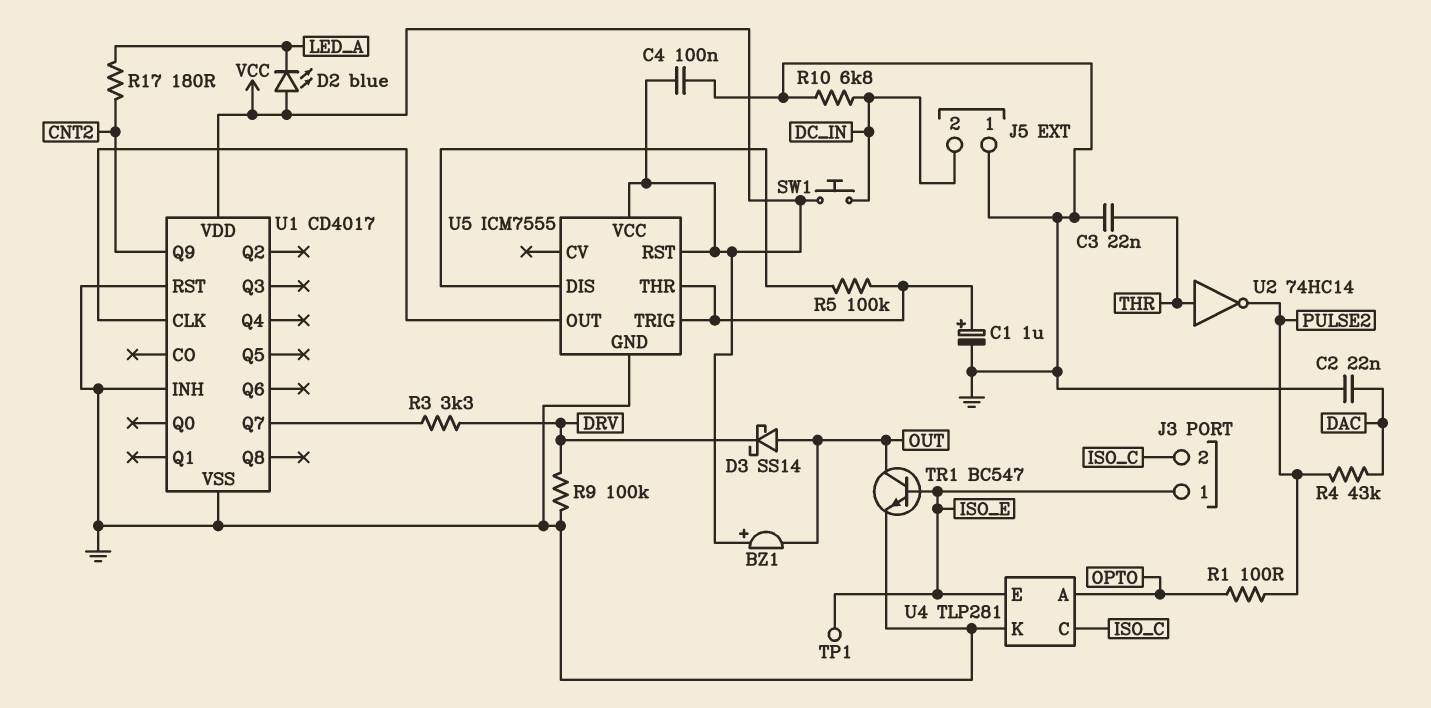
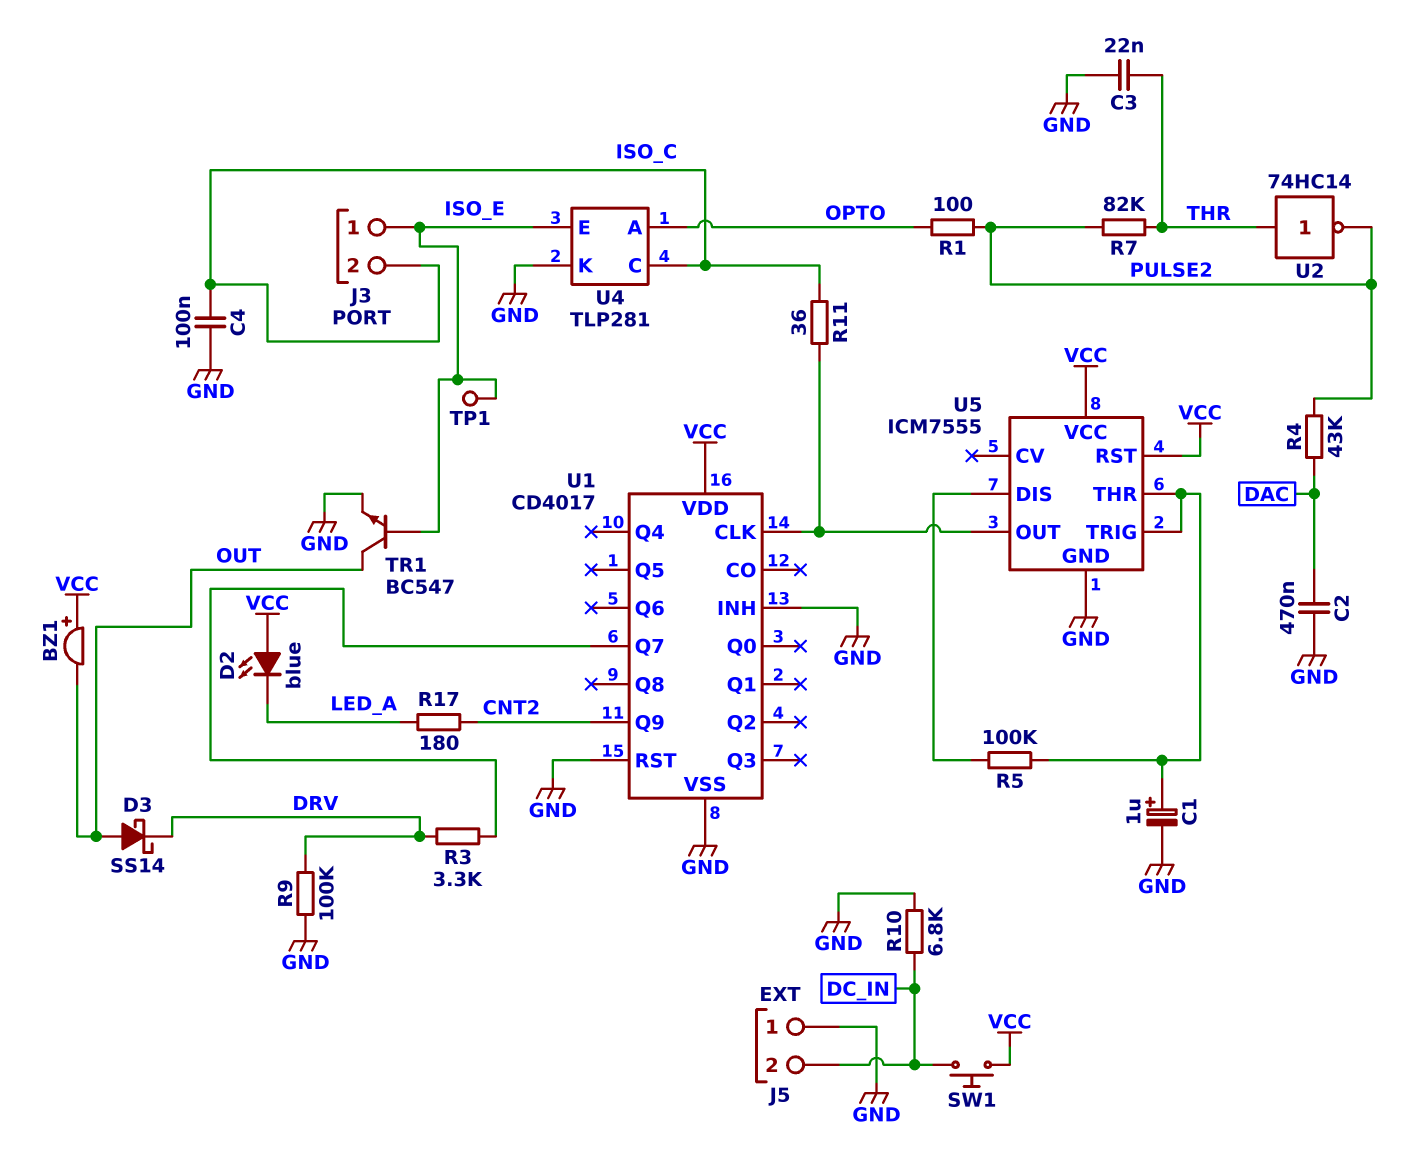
C2: 22nF (DAC, GND) -> 470nF (DAC, GND)
C4: 100nF (GND, VCC) -> 100nF (GND, ISO_C)
R7: none -> 82k (PULSE2, THR)
R11: none -> 36 (ISO_C, U1/CLK)

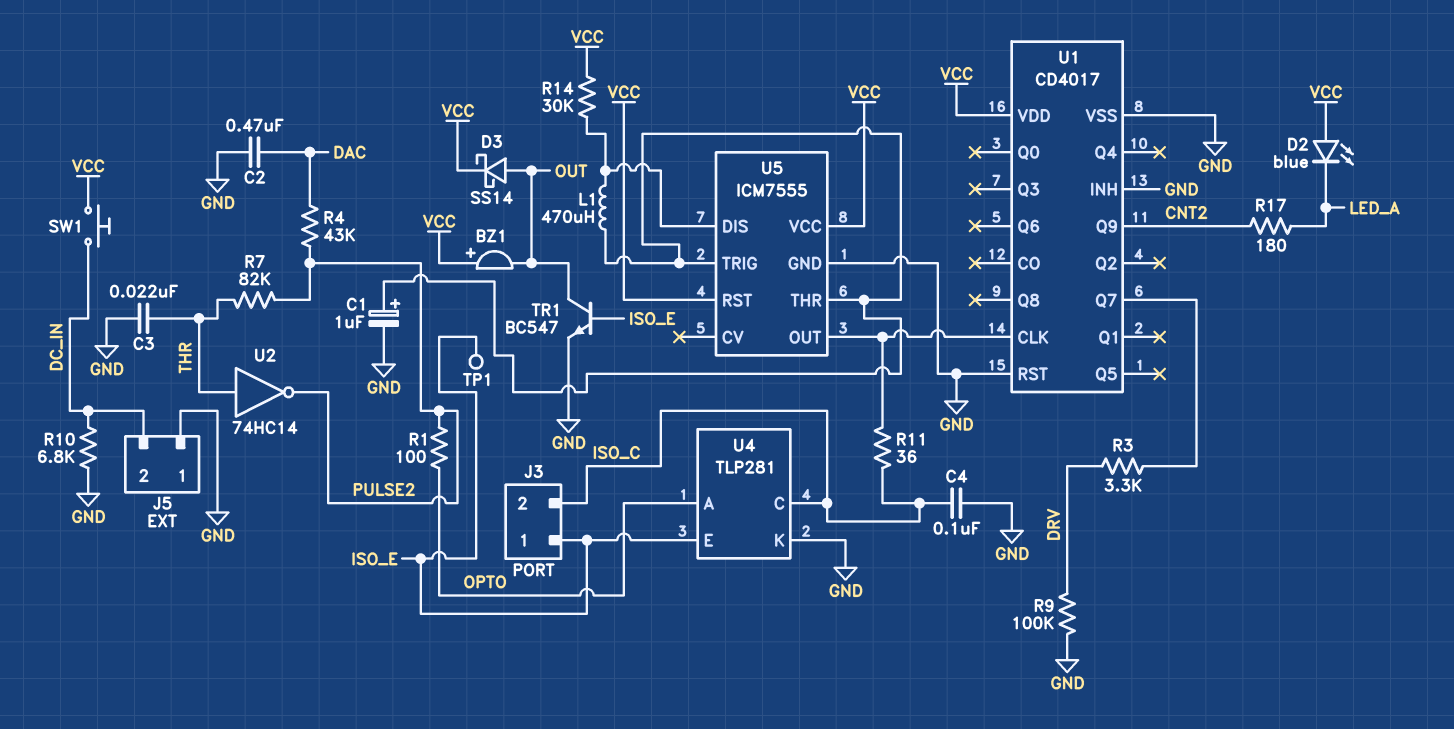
D3: schottky SS14 (A OUT, K DRV) -> schottky SS14 (A OUT, K VCC)
L1: none -> 470uH (U5/DIS, U5/THR)
R5: 100k (U5/DIS, U5/THR) -> none
R14: none -> 30k (U5/DIS, VCC)

